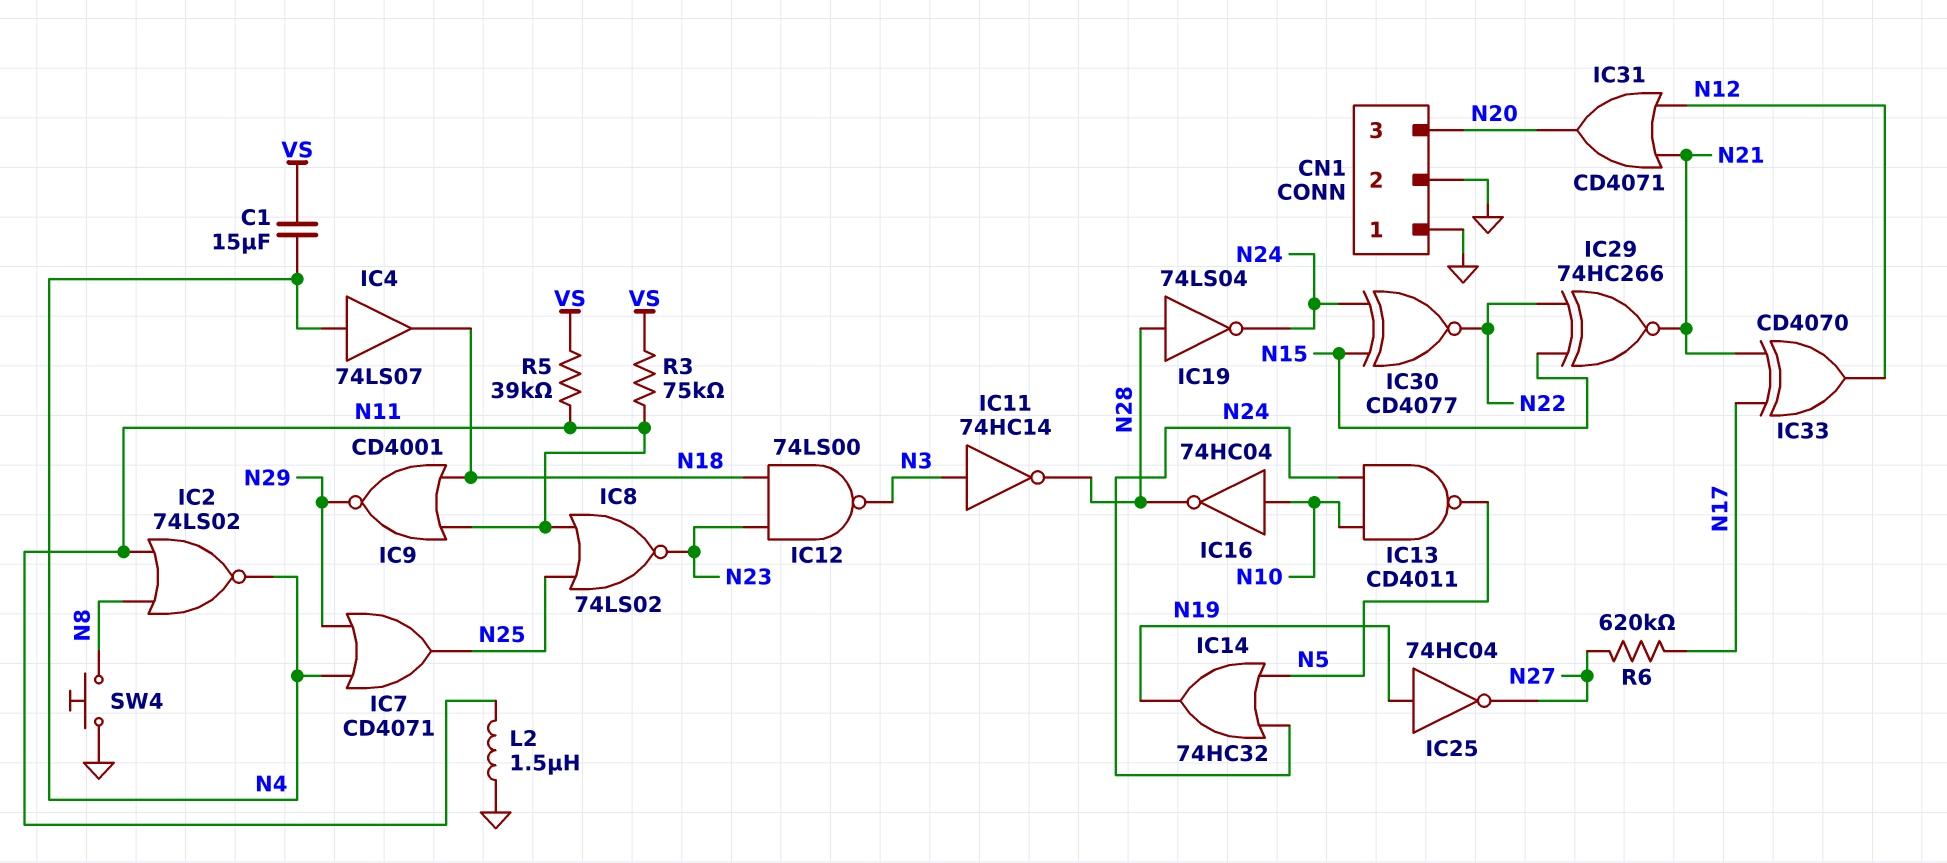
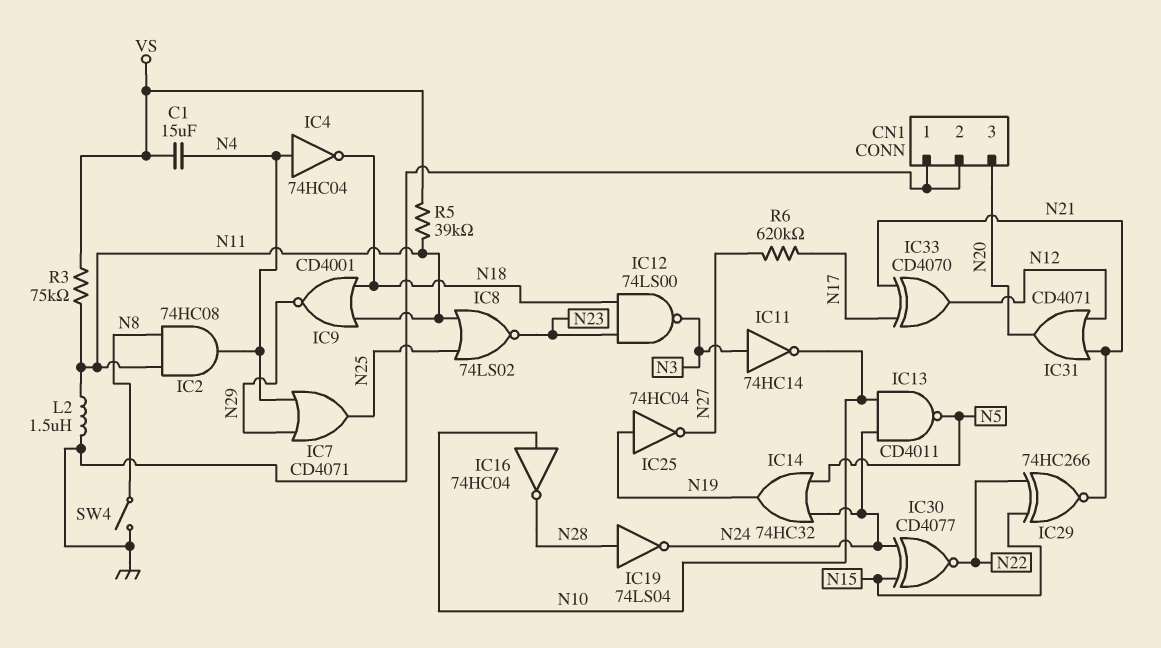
IC2: NOR 74LS02 (in N8, in N11, out N4) -> AND 74HC08 (in N8, in N11, out N4)
IC4: buffer 74LS07 (in N4, out N18) -> NOT 74HC04 (in N4, out N18)
IC11: NOT 74HC14 (in N3, out N28) -> NOT 74HC14 (in N3, out N10)
SW4: button (GND, N8) -> switch (GND, N8)

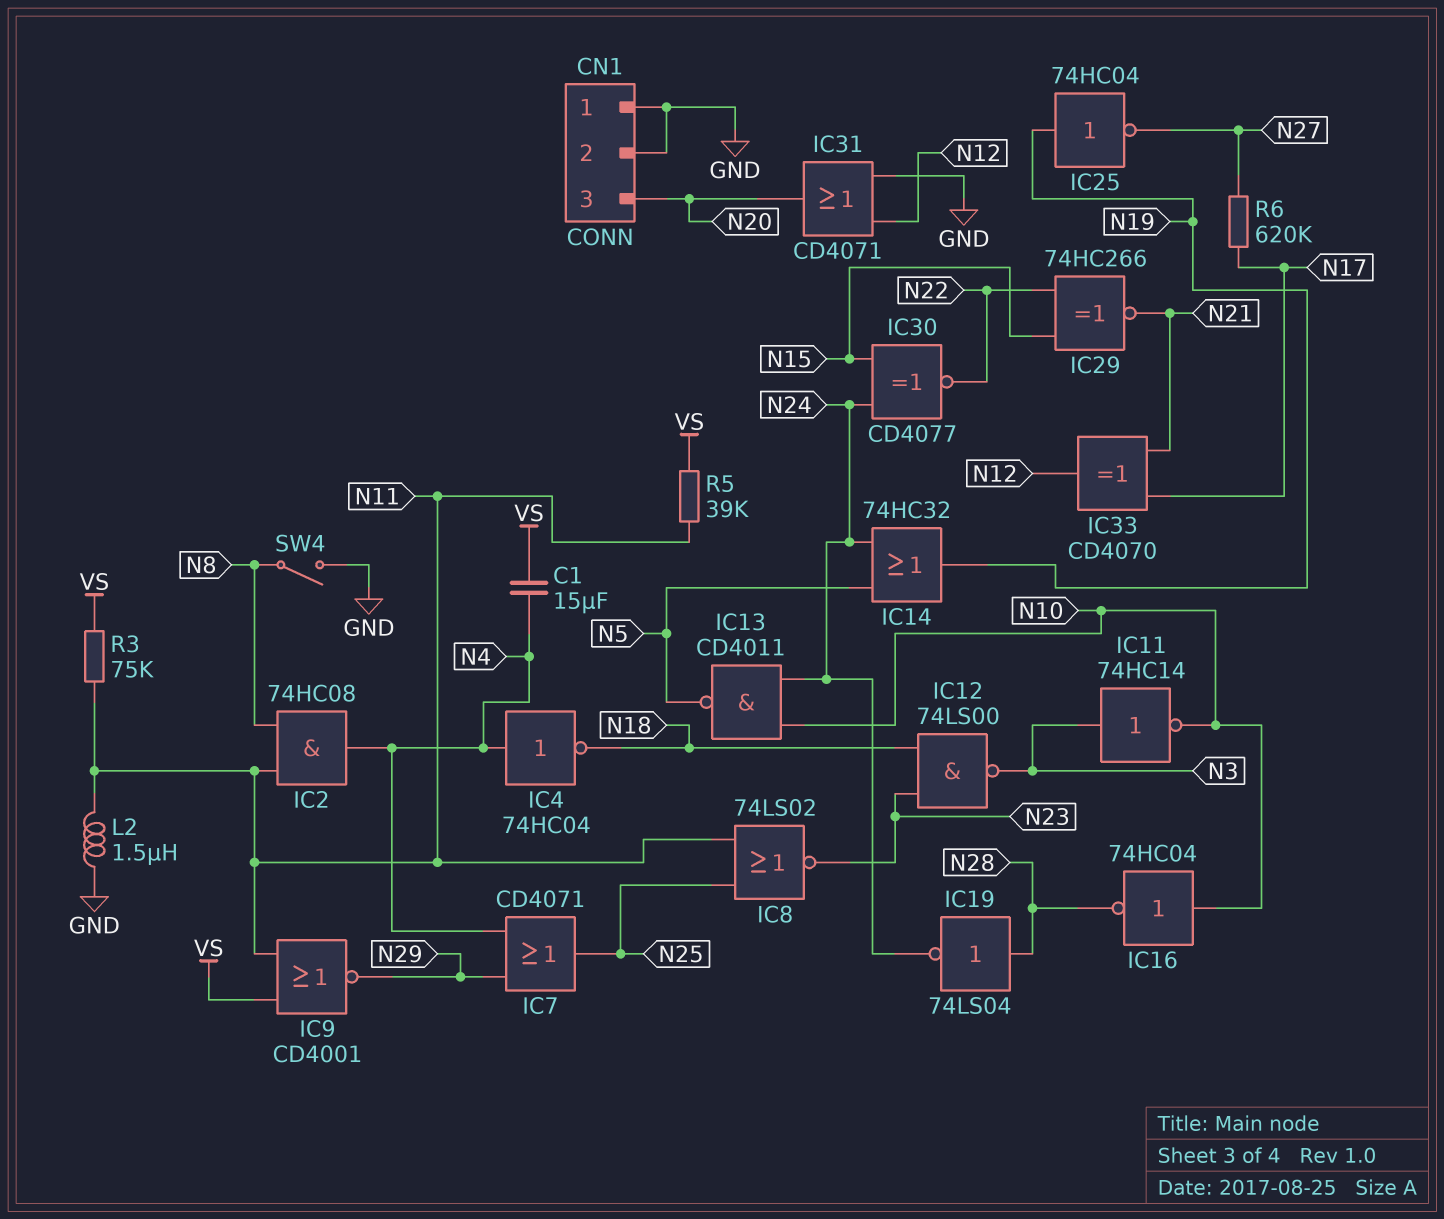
IC9: NOR CD4001 (in N11, in N18, out N29) -> NOR CD4001 (in N11, in VS, out N29)
IC31: OR CD4071 (in N12, in N21, out N20) -> OR CD4071 (in GND, in N12, out N20)

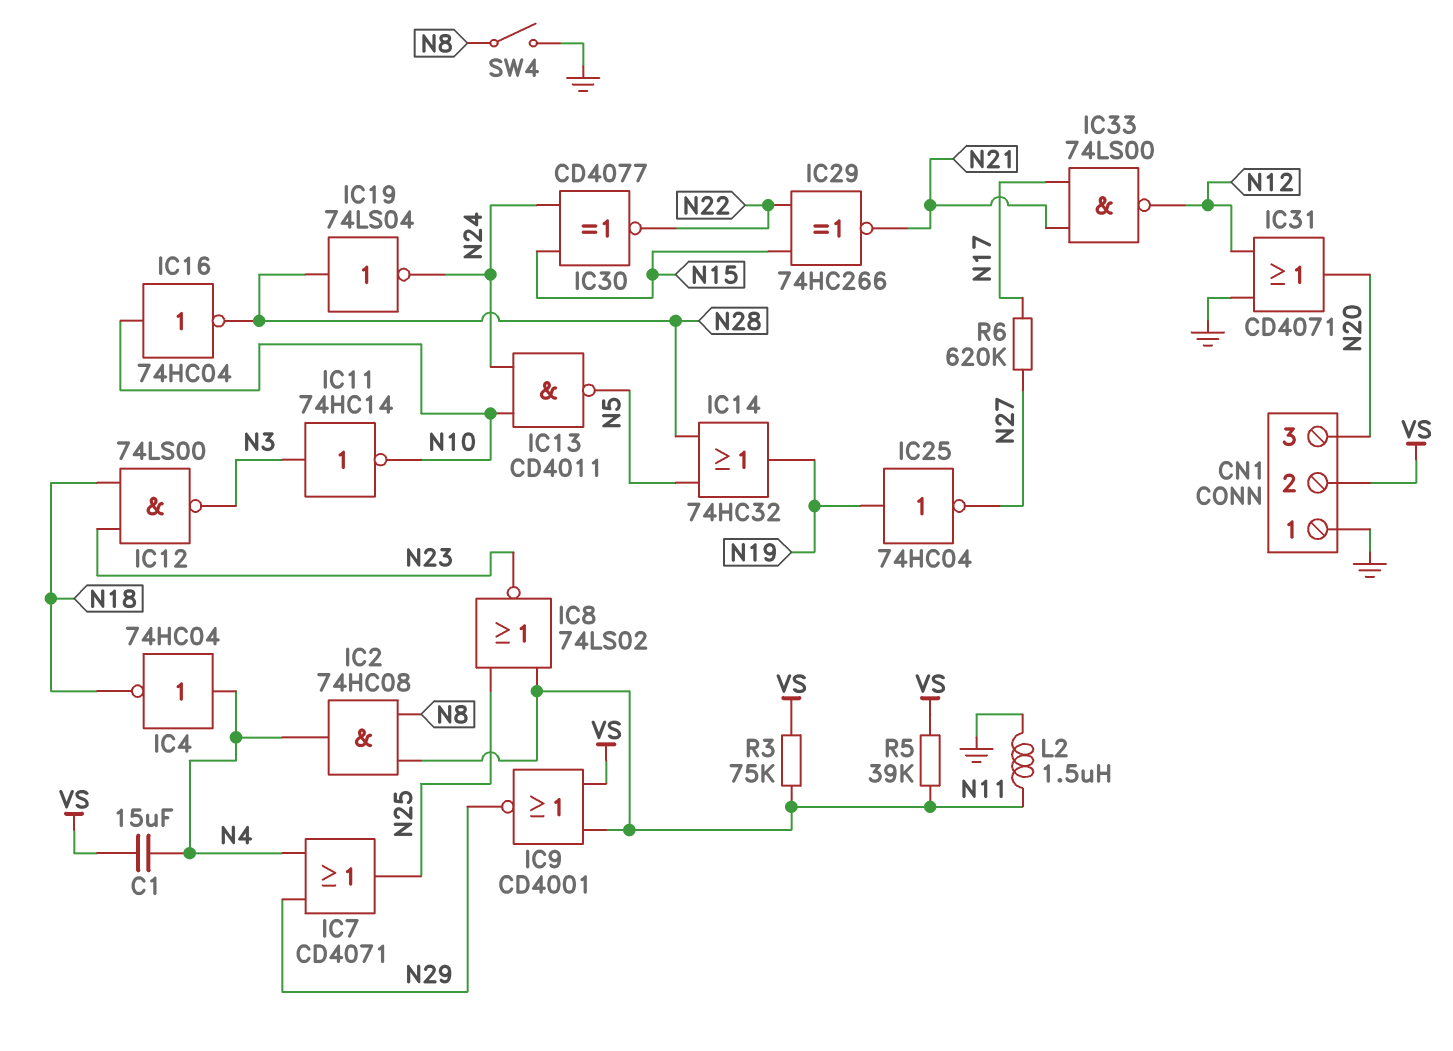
CN1 pin 2: GND -> VS
IC14: OR 74HC32 (in N5, in N24, out N19) -> OR 74HC32 (in N5, in N28, out N19)
IC33: XOR CD4070 (in N17, in N21, out N12) -> NAND 74LS00 (in N17, in N21, out N12)

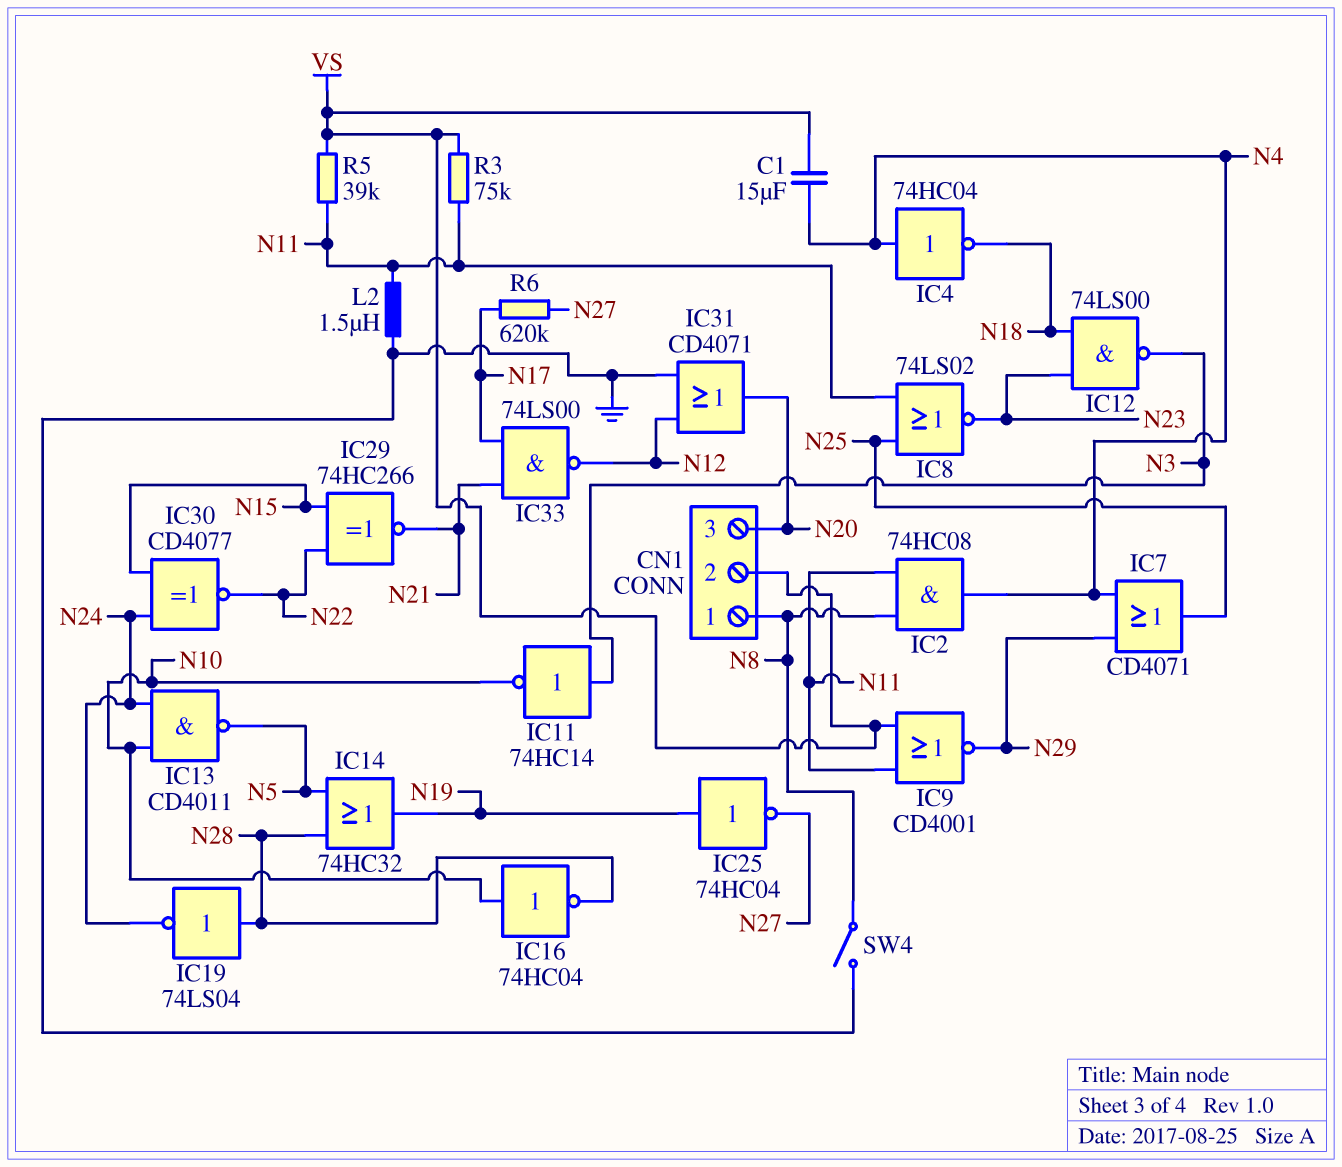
CN1 pin 1: GND -> N8

